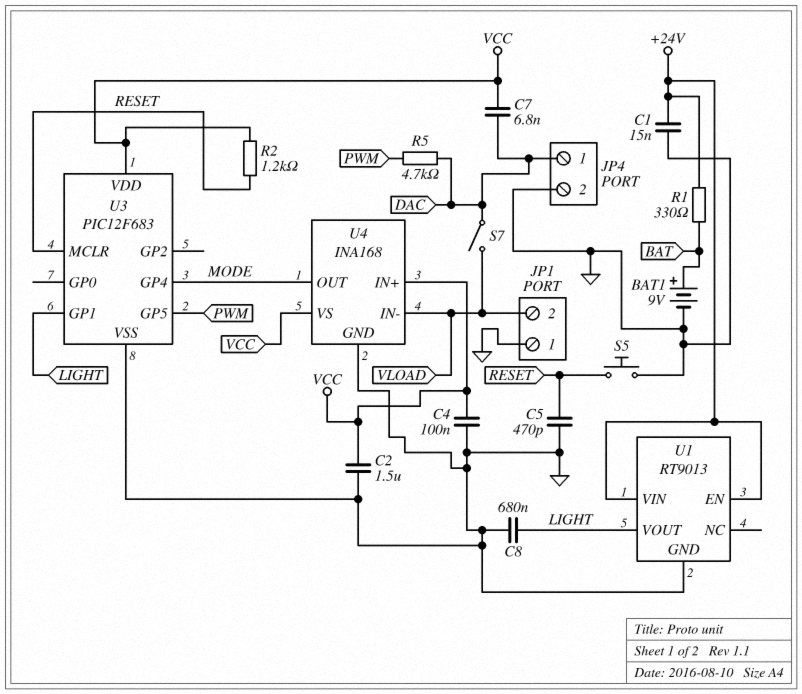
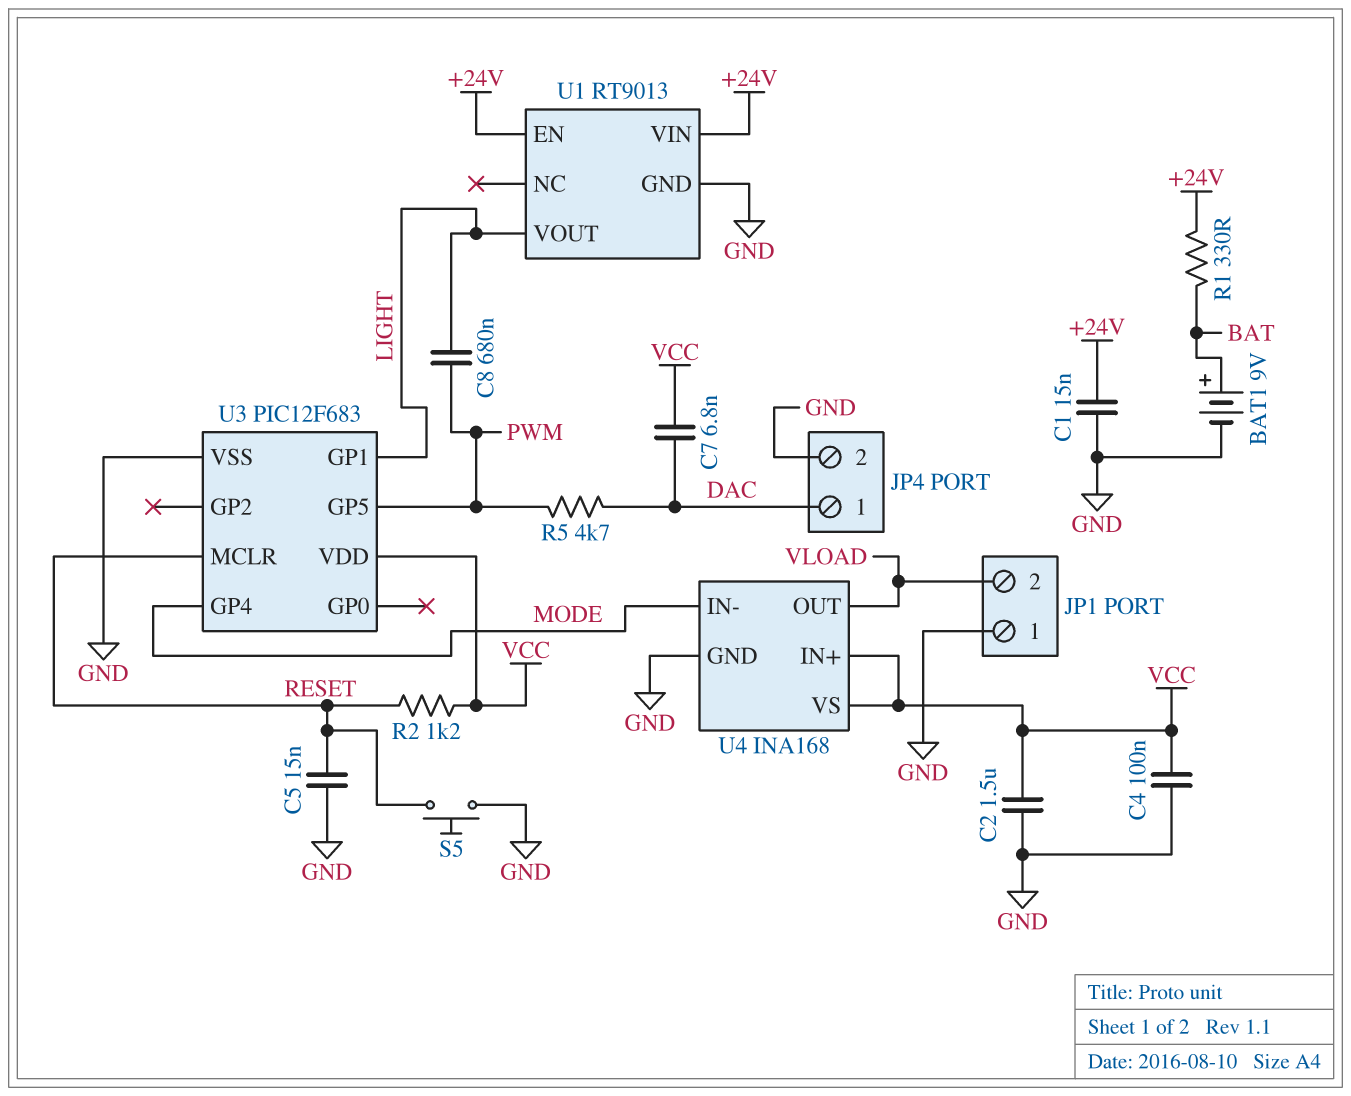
C5: 470pF (GND, RESET) -> 15nF (GND, RESET)
C8: 680nF (GND, LIGHT) -> 680nF (LIGHT, PWM)
S7: switch (DAC, VLOAD) -> none
U4 pin IN-: VLOAD -> MODE
U4 pin OUT: MODE -> VLOAD

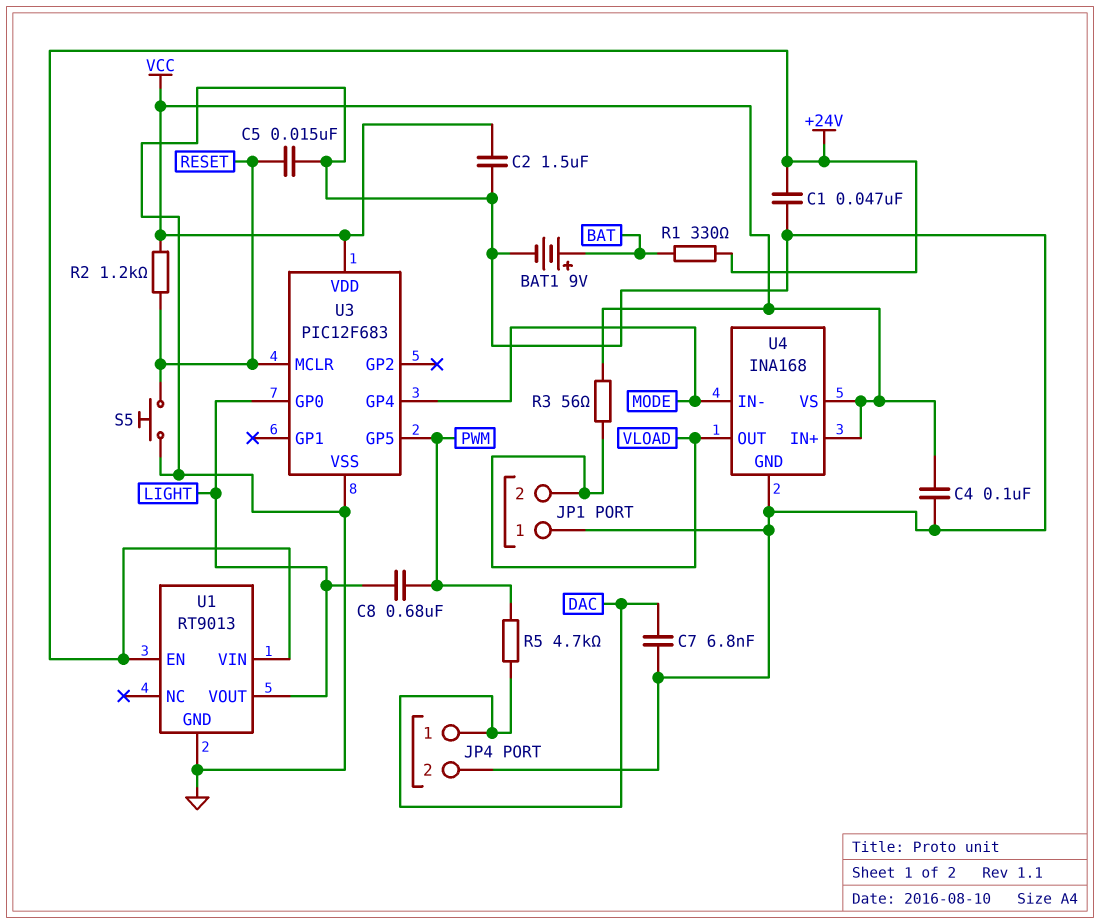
C1: 15nF (+24V, GND) -> 47nF (+24V, GND)
C7: 6.8nF (DAC, VCC) -> 6.8nF (DAC, GND)
R3: none -> 56 (VCC, VLOAD)
U3 pin GP0: none -> LIGHT
U3 pin GP1: LIGHT -> none

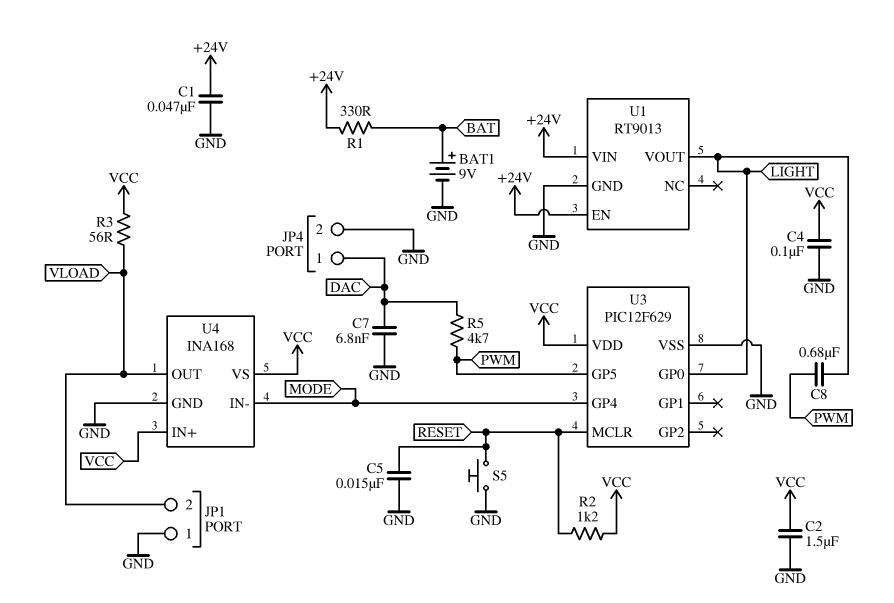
U3: PIC12F683 -> PIC12F629

